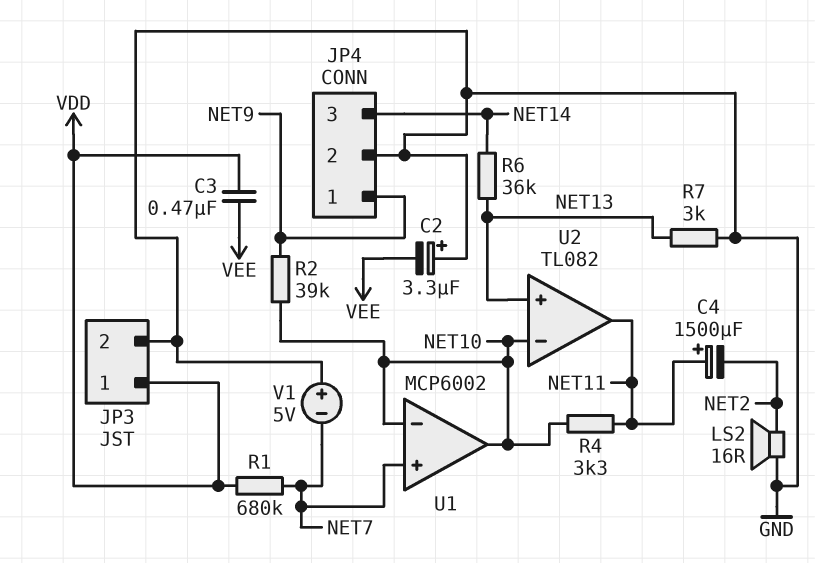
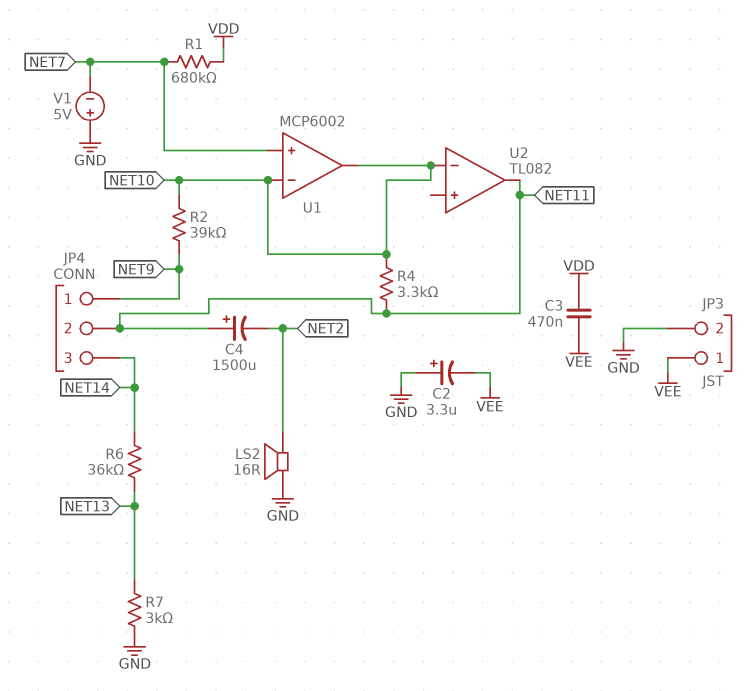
JP3 pin 1: VDD -> VEE
JP4 pin 2: GND -> NET11
U2 pin in+: NET13 -> none

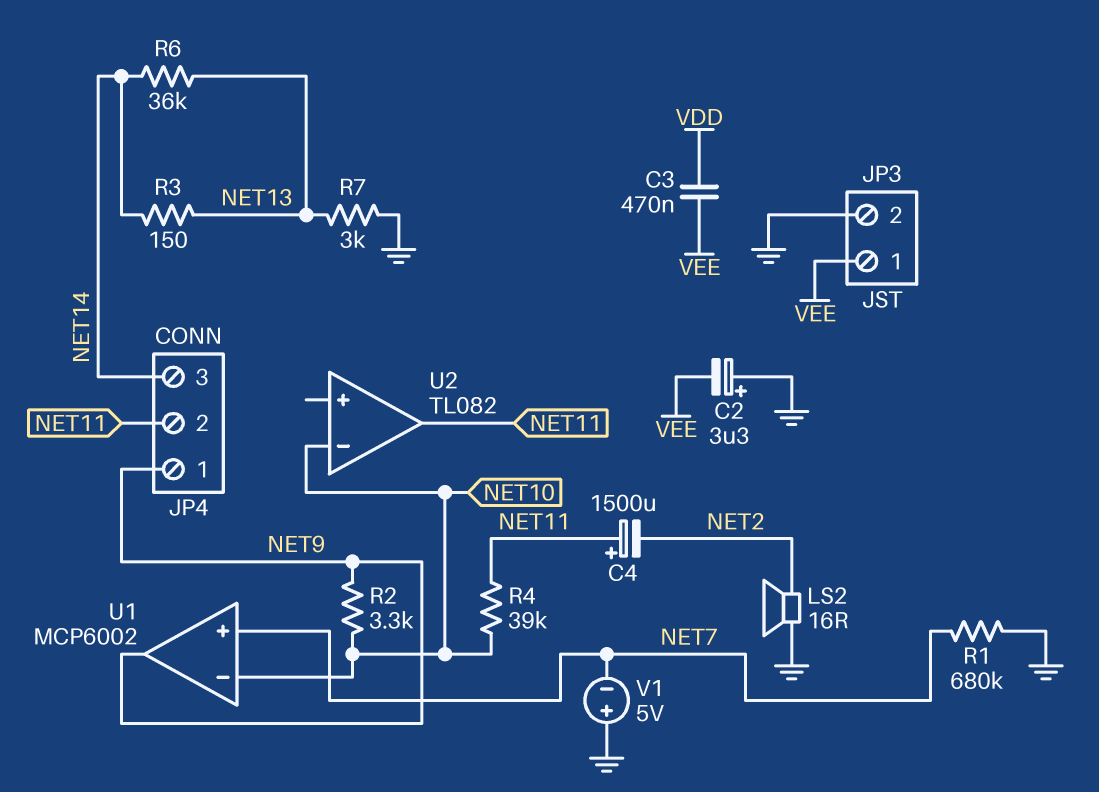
R1: 680k (NET7, VDD) -> 680k (GND, NET7)
R2: 39k (NET9, NET10) -> 3.3k (NET9, NET10)
R3: none -> 150 (NET13, NET14)
R4: 3.3k (NET10, NET11) -> 39k (NET10, NET11)
U1 pin out: NET10 -> NET9

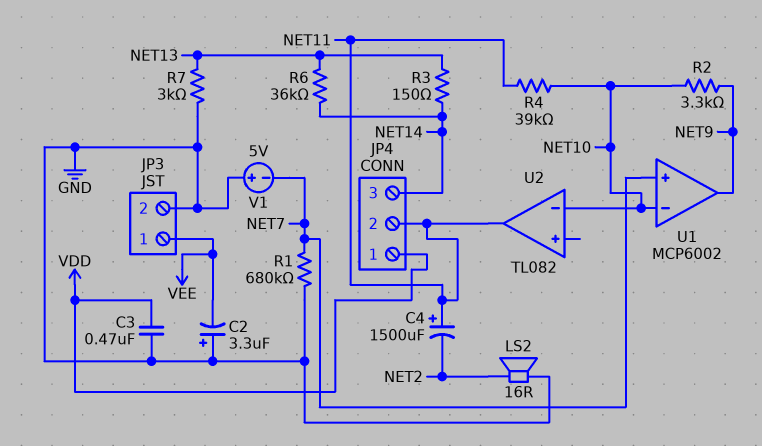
C3: 470nF (VDD, VEE) -> 470nF (GND, VDD)
JP4 pin 1: NET9 -> VDD

